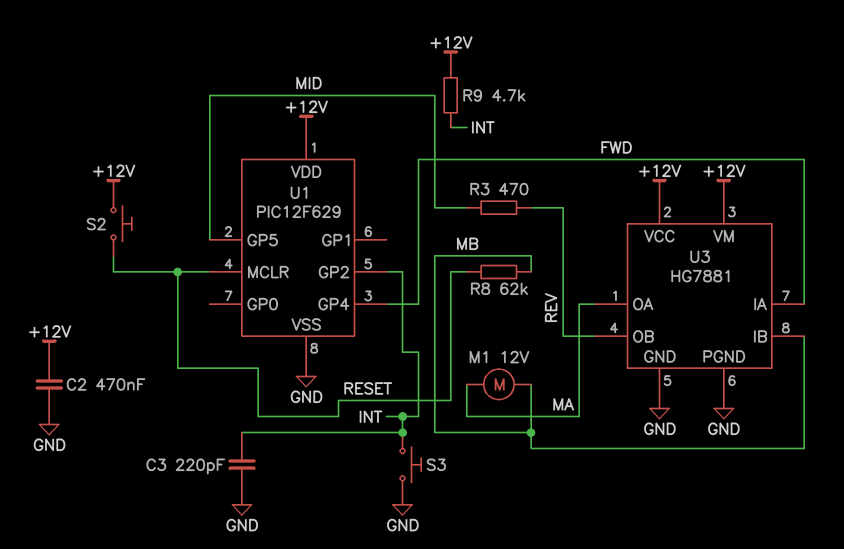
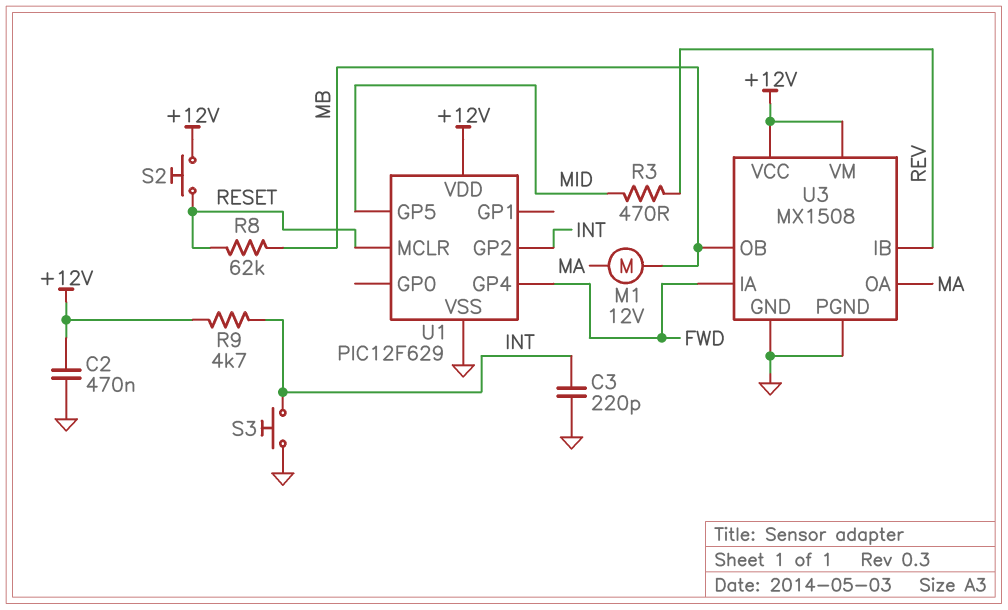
U3: HG7881 -> MX1508
U3 pin IB: MB -> REV
U3 pin OB: REV -> MB

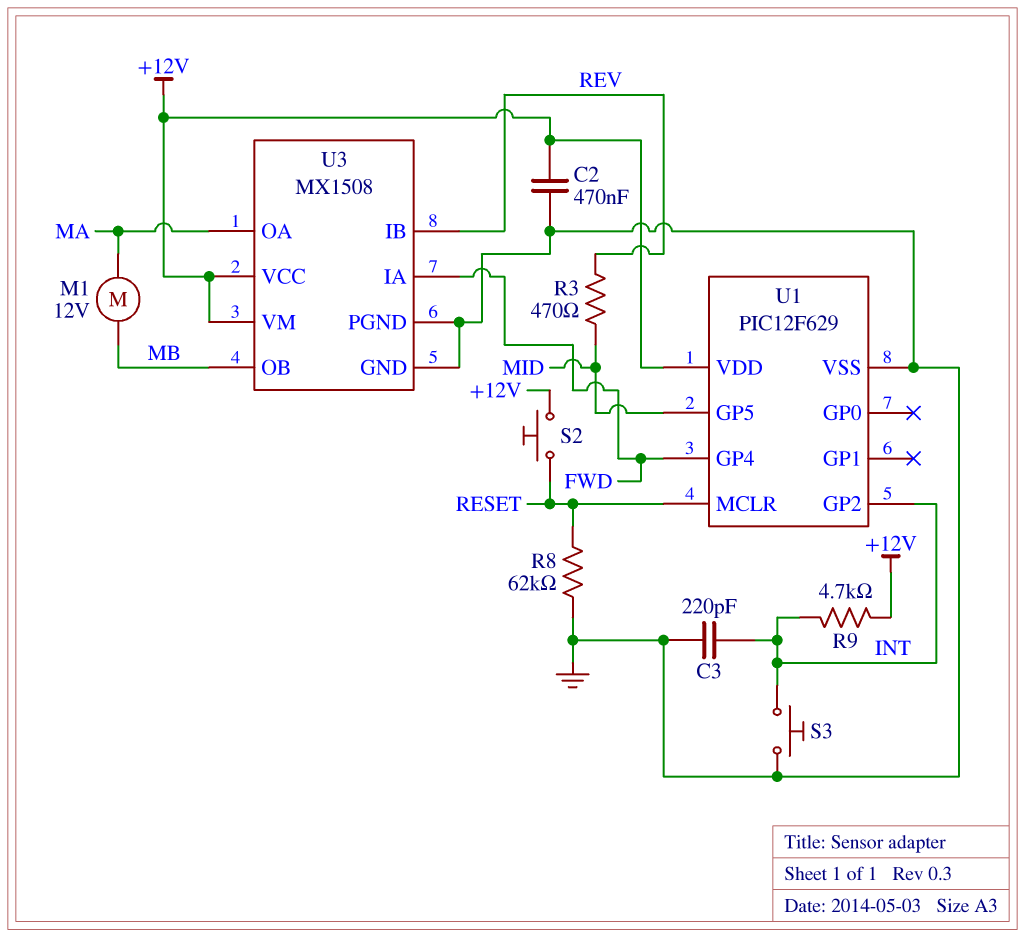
R8: 62k (MB, RESET) -> 62k (GND, RESET)

